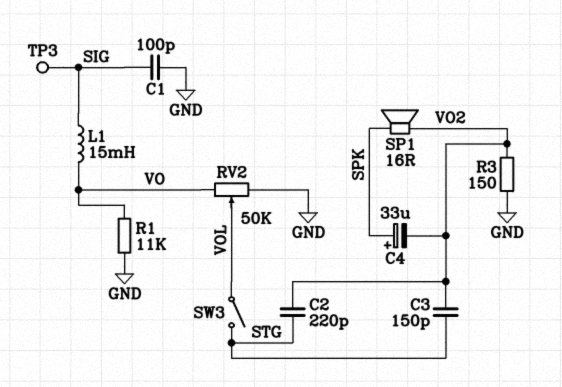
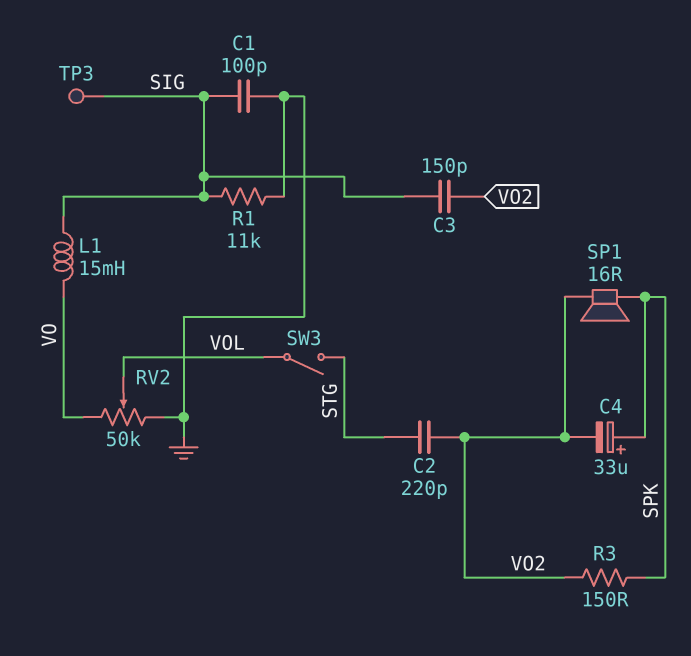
C3: 150pF (STG, VO2) -> 150pF (SIG, VO2)
R1: 11k (GND, VO) -> 11k (GND, SIG)
R3: 150 (GND, VO2) -> 150 (SPK, VO2)

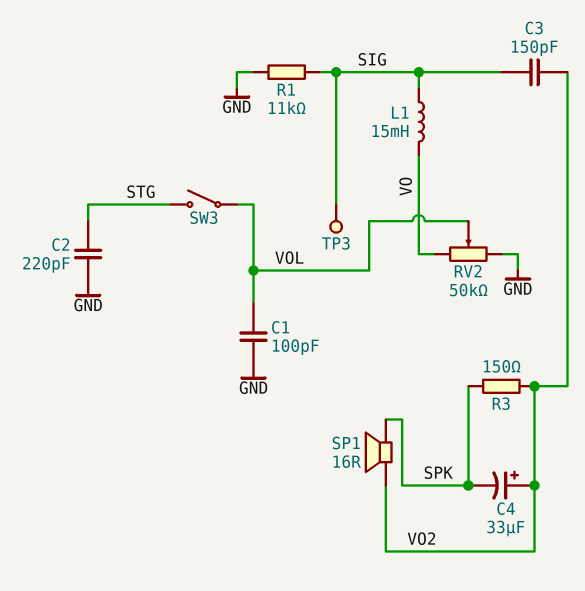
C1: 100pF (GND, SIG) -> 100pF (GND, VOL)
C2: 220pF (STG, VO2) -> 220pF (GND, STG)
C4: 33uF (plus SPK, minus VO2) -> 33uF (plus VO2, minus SPK)

